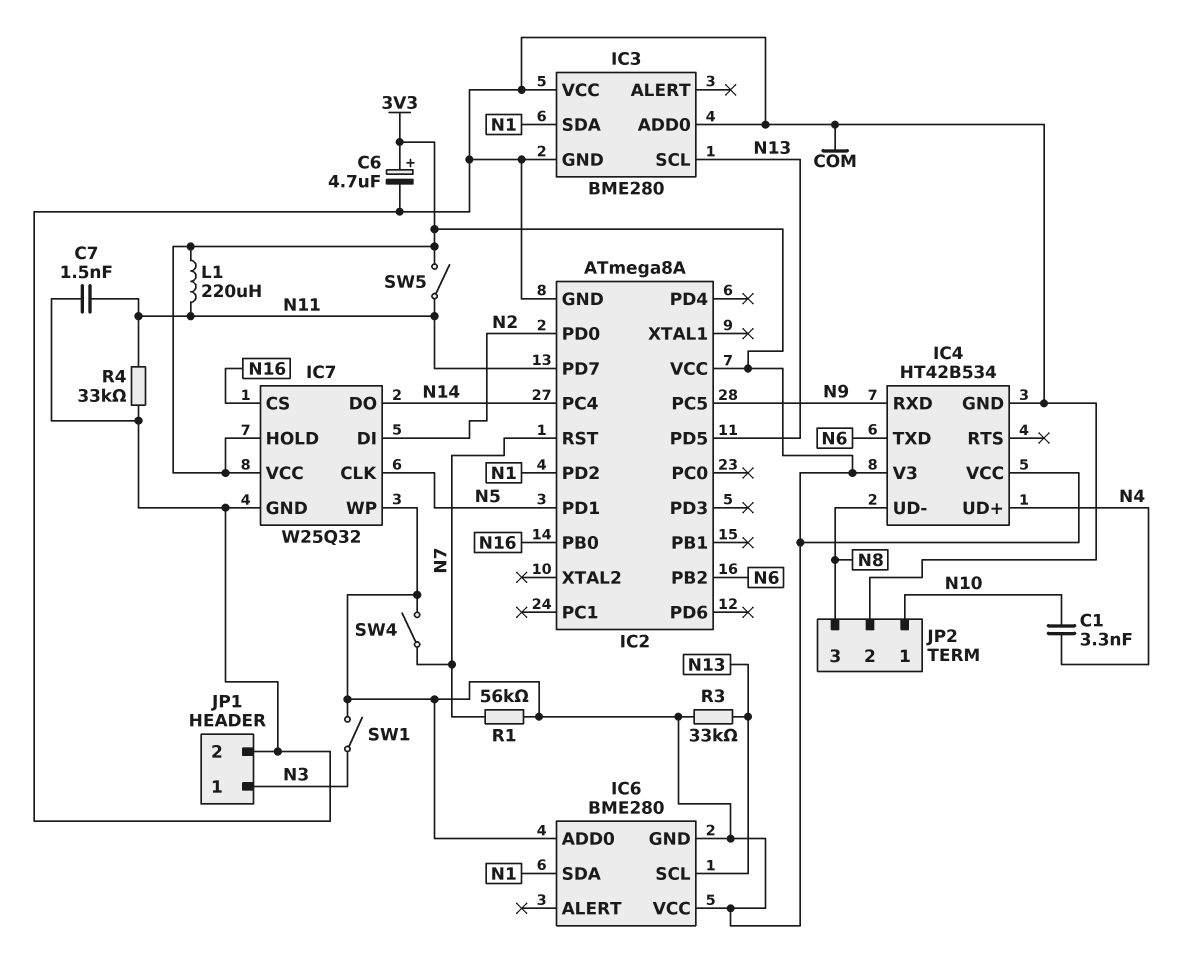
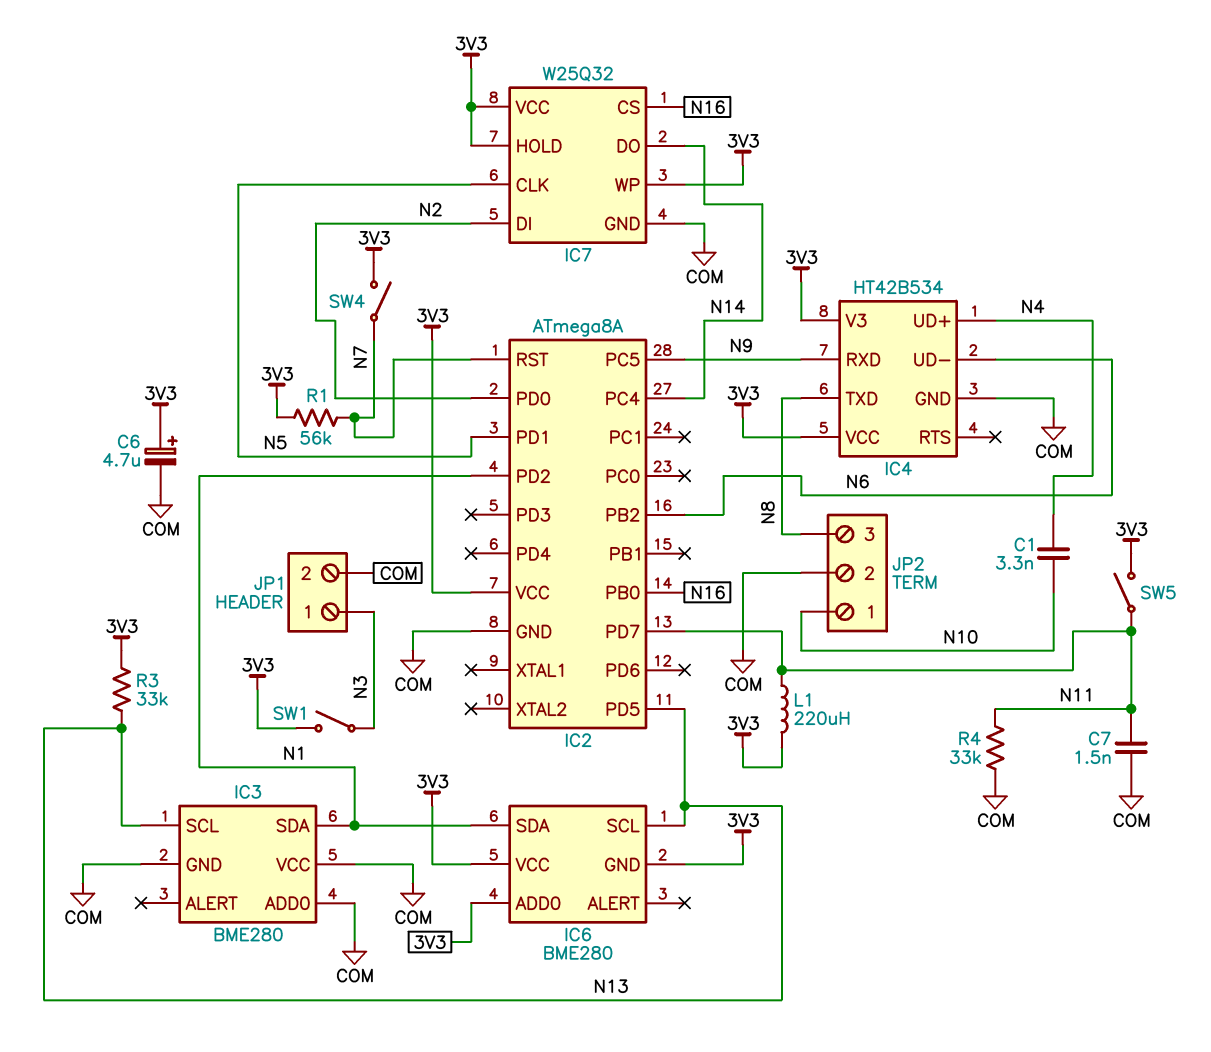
IC4 pin TXD: N6 -> N8
IC4 pin UD-: N8 -> N6

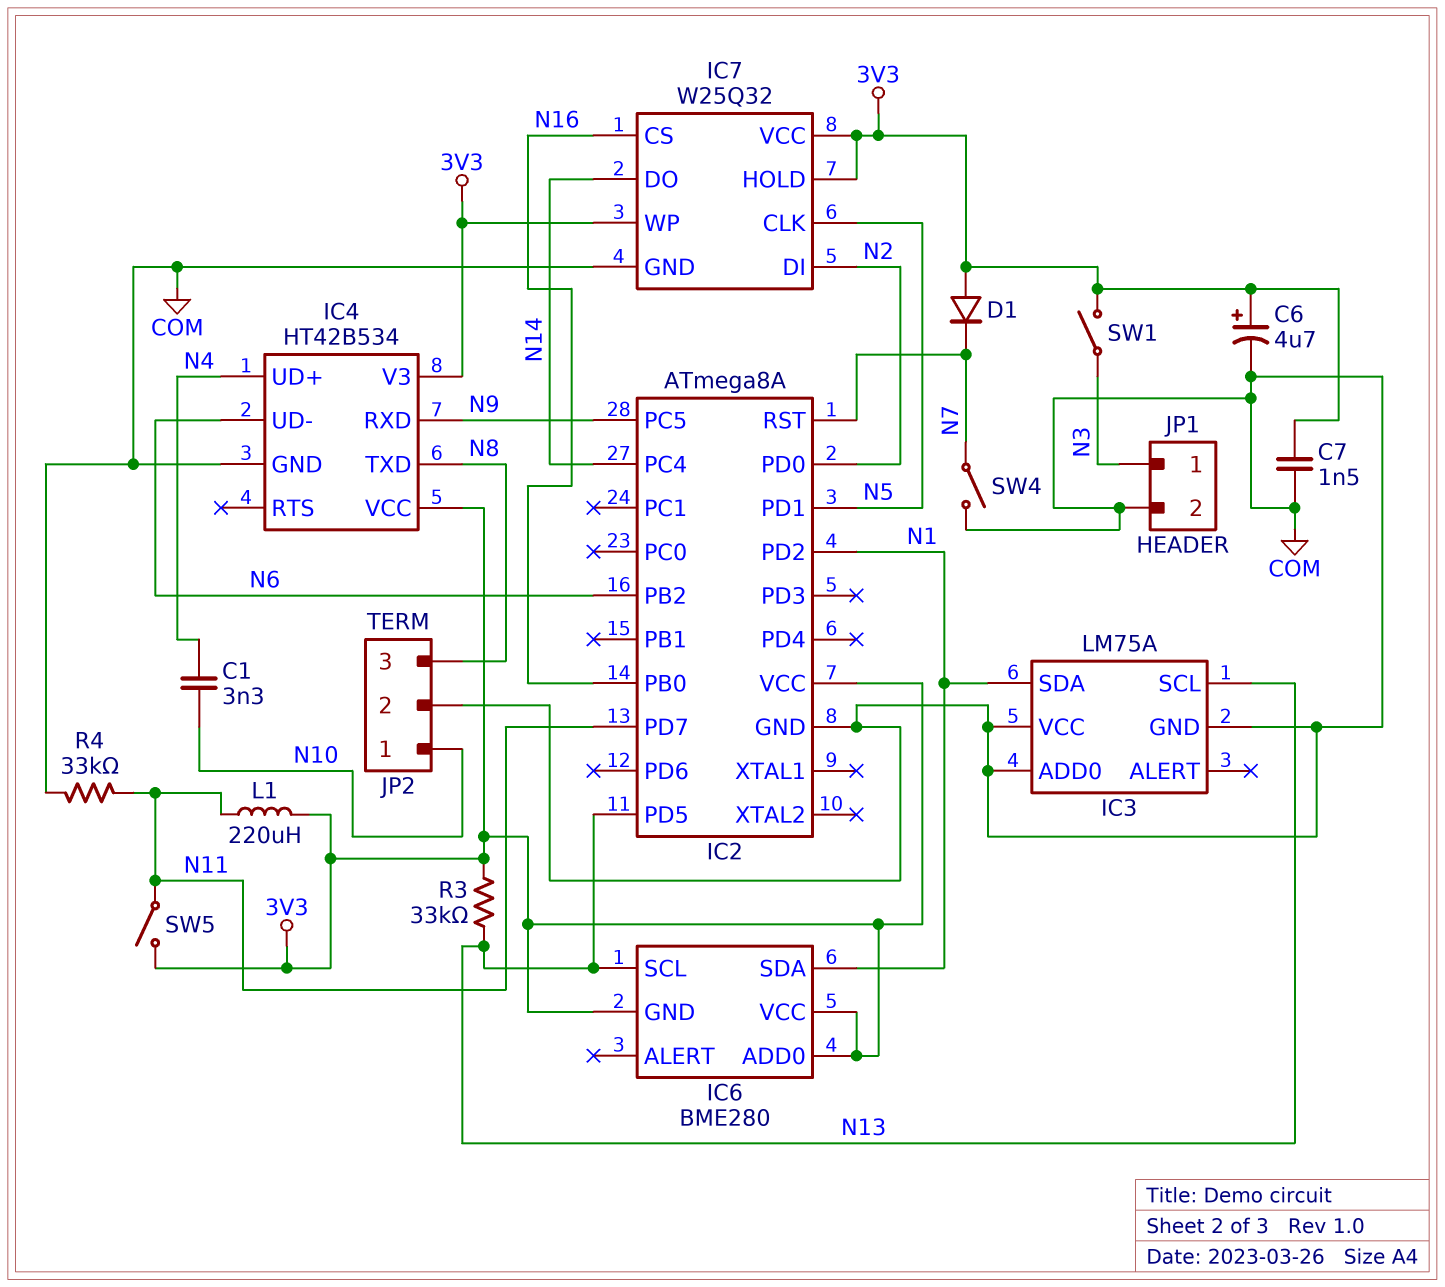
C7: 1.5nF (COM, N11) -> 1.5nF (3V3, COM)
D1: none -> diode (A 3V3, K N7)
IC3: BME280 -> LM75A
R1: 56k (3V3, N7) -> none
SW4: switch (3V3, N7) -> switch (COM, N7)

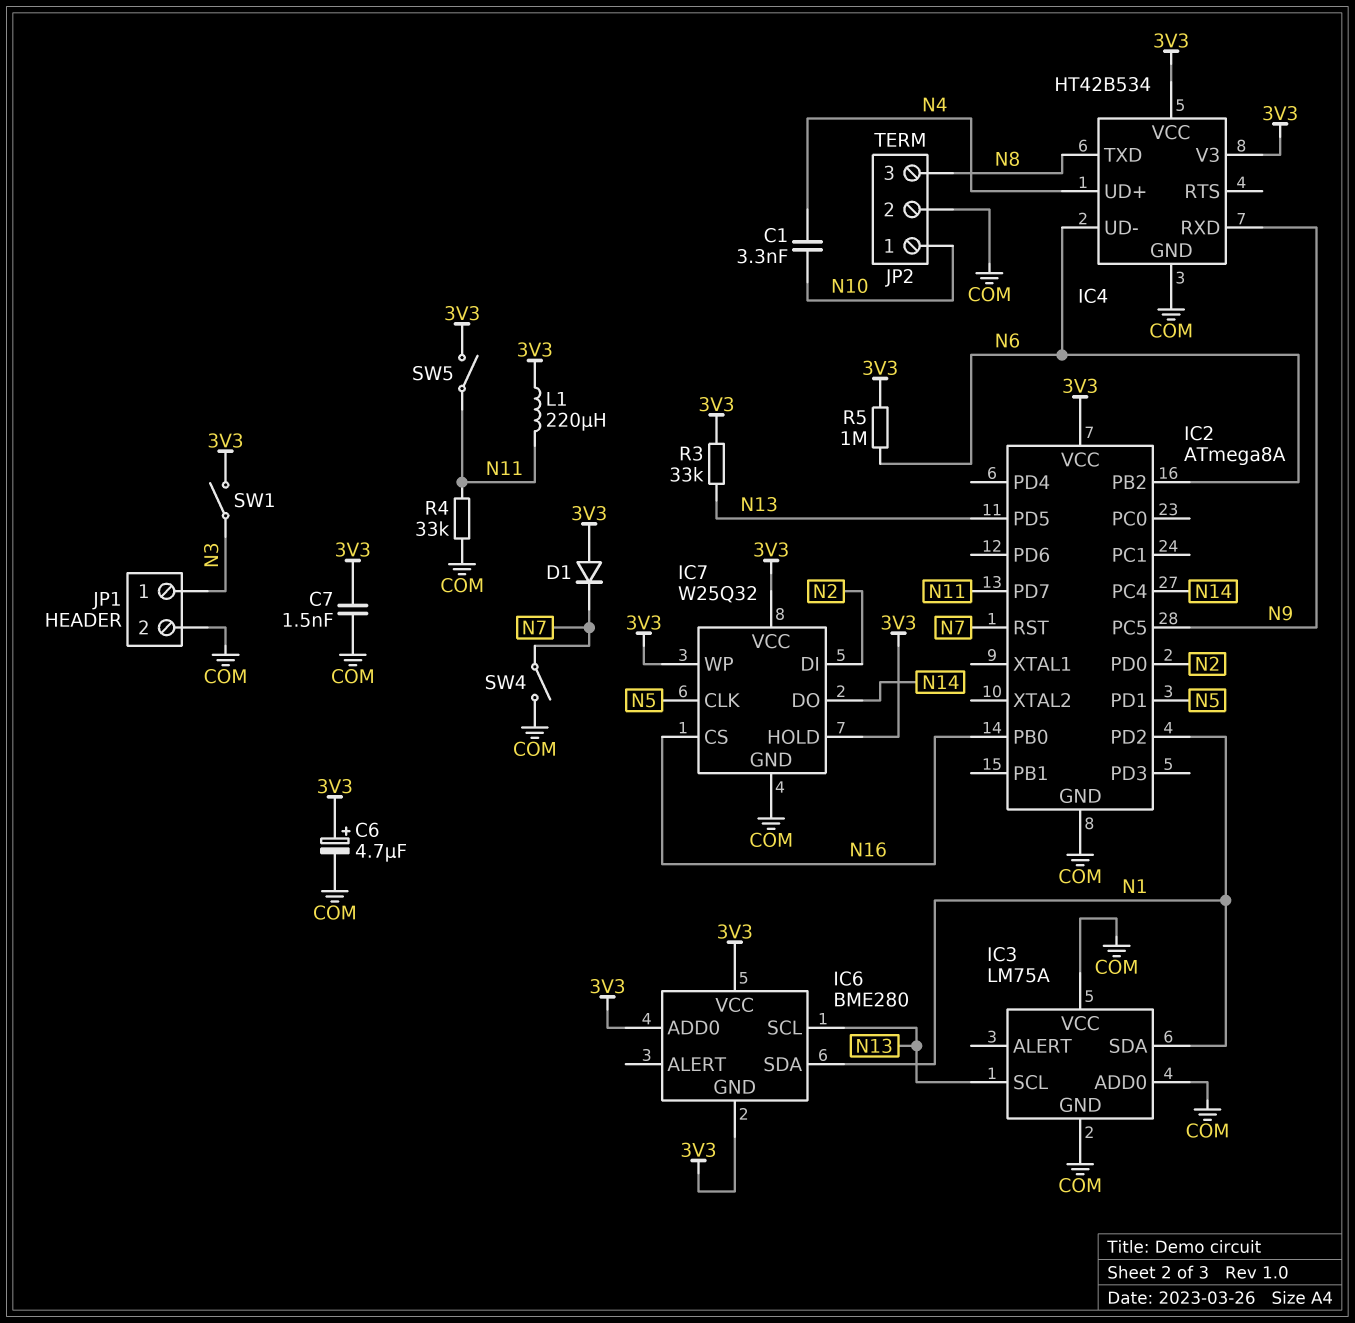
R5: none -> 1M (3V3, N6)

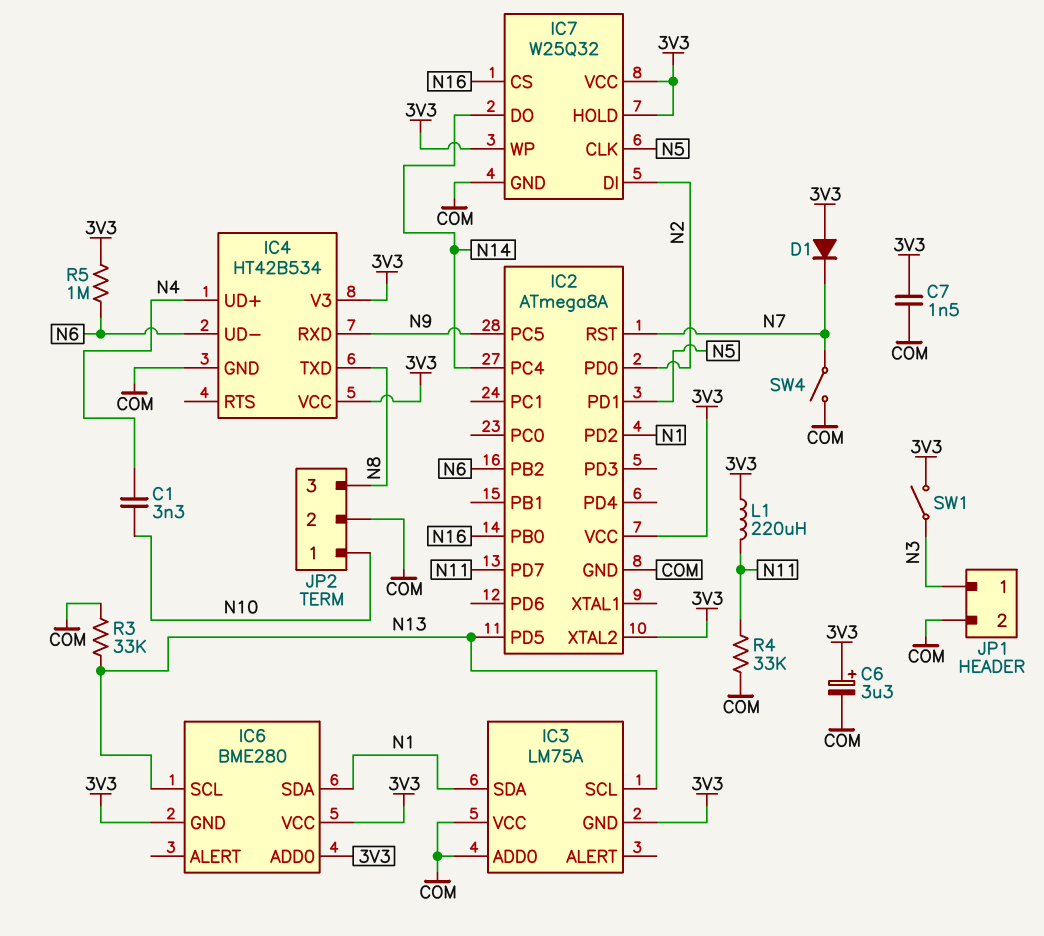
C6: 4.7uF (plus 3V3, minus COM) -> 3.3uF (plus 3V3, minus COM)
IC2 pin XTAL2: none -> 3V3
IC3 pin GND: COM -> 3V3
R3: 33k (3V3, N13) -> 33k (COM, N13)
SW5: switch (3V3, N11) -> none

